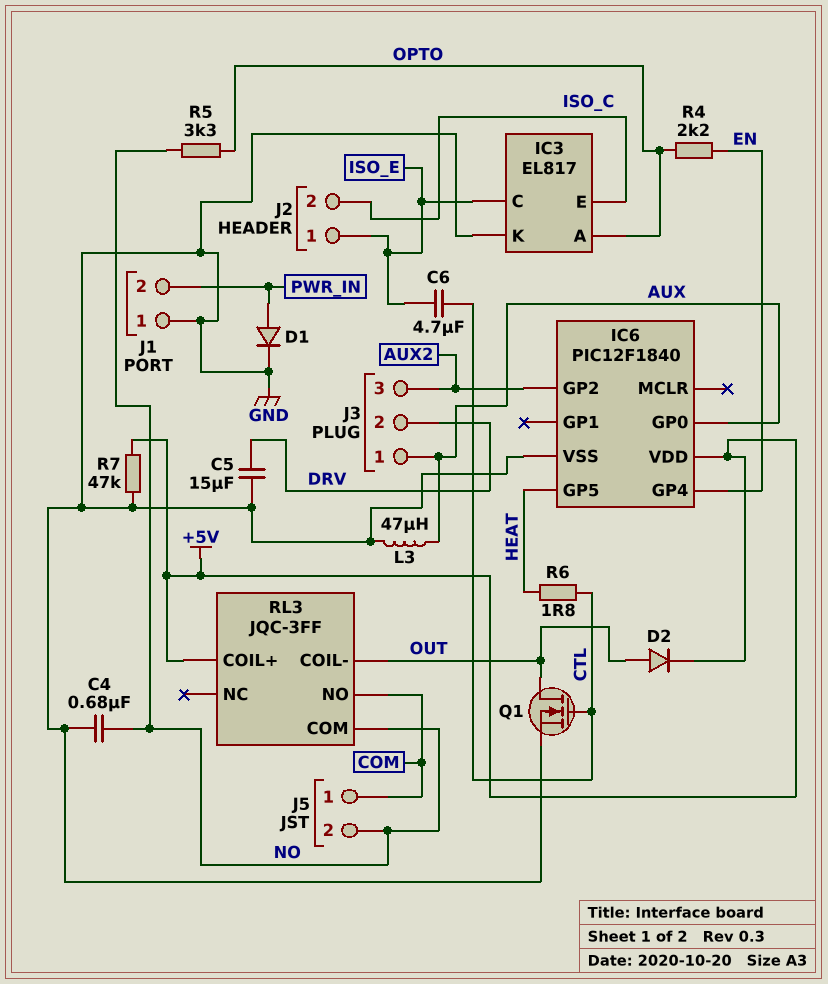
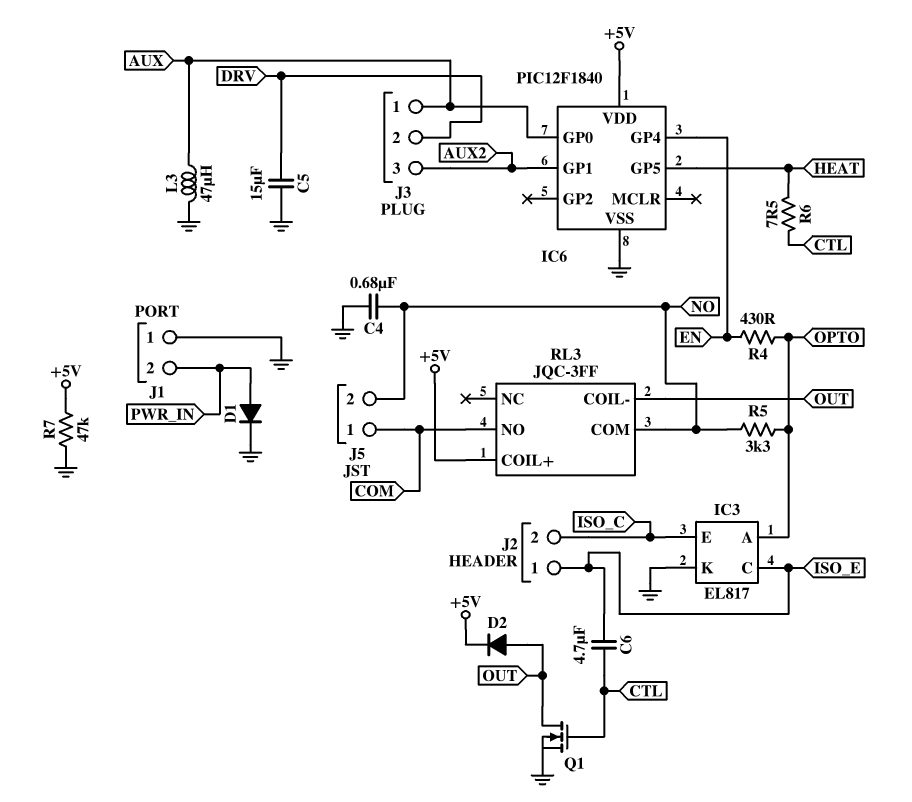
IC6 pin GP1: none -> AUX2
IC6 pin GP2: AUX2 -> none
R4: 2.2k (EN, OPTO) -> 430 (EN, OPTO)
R6: 1.8 (CTL, HEAT) -> 7.5 (CTL, HEAT)

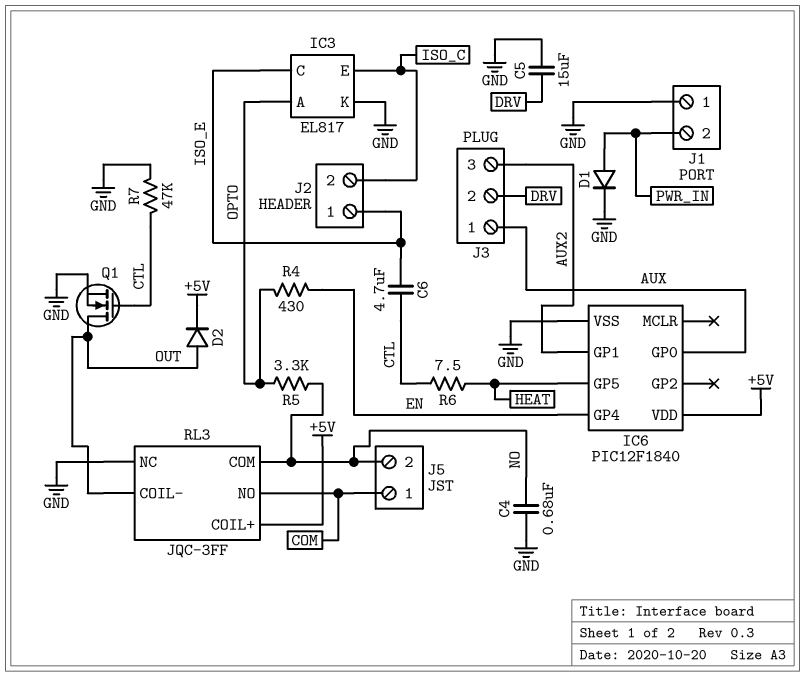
L3: 47uH (AUX, GND) -> none
R7: 47k (+5V, GND) -> 47k (CTL, GND)
RL3 pin NC: none -> GND

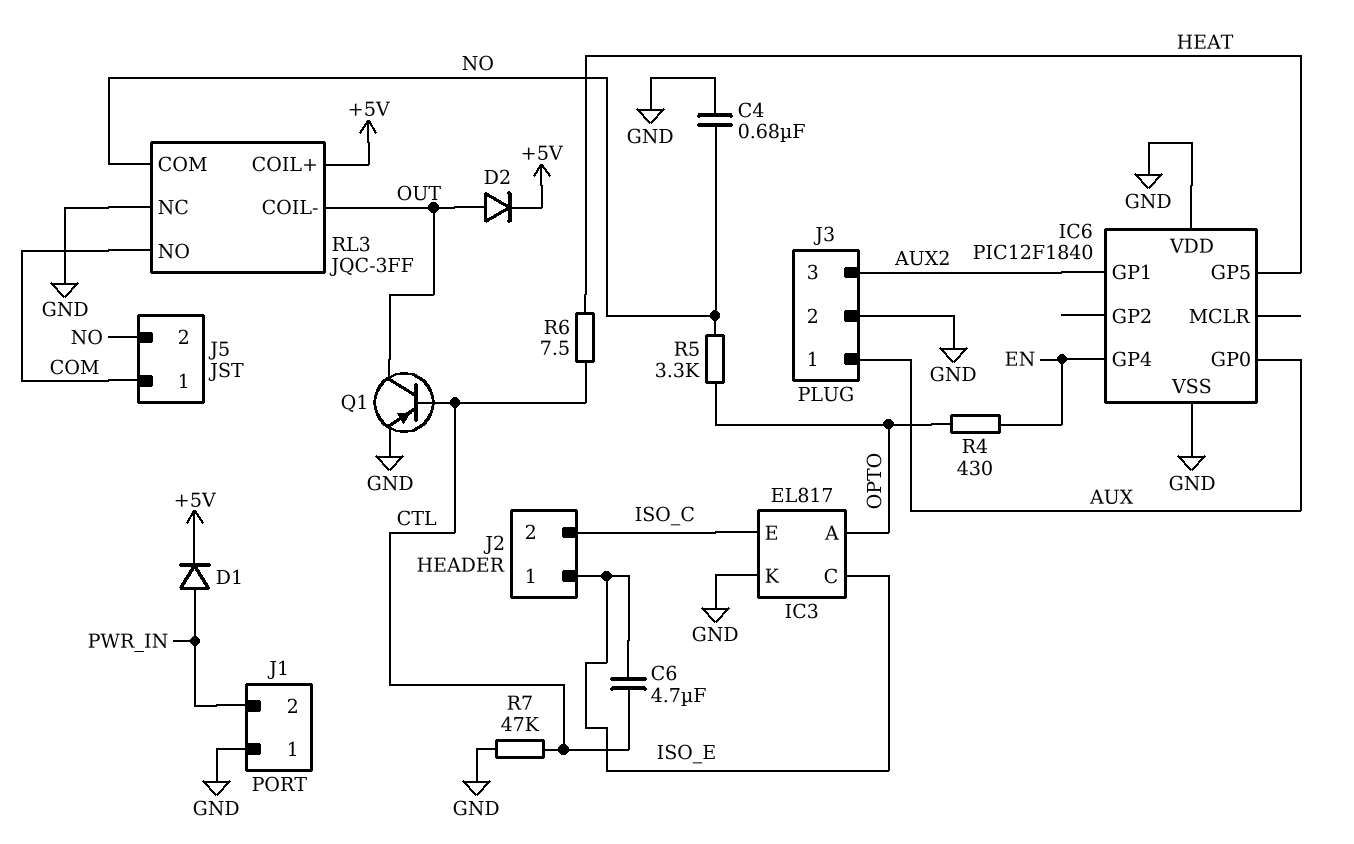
C5: 15uF (DRV, GND) -> none
D1: diode (A PWR_IN, K GND) -> diode (A PWR_IN, K +5V)
IC6 pin VDD: +5V -> GND
J3 pin 2: DRV -> GND
Q1: NMOS (G CTL, D OUT, S GND) -> PNP (B CTL, C OUT, E GND)

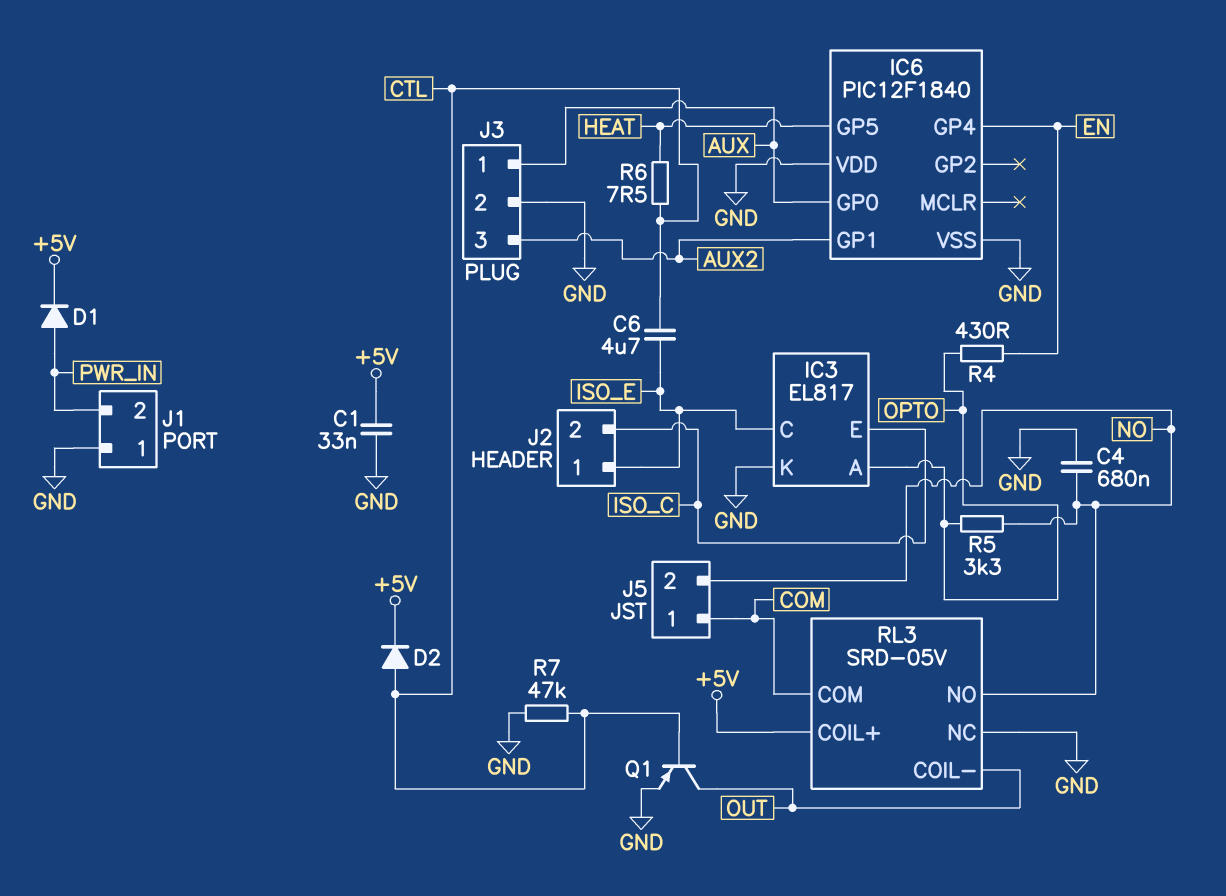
C1: none -> 33nF (+5V, GND)
D2: diode (A OUT, K +5V) -> diode (A CTL, K +5V)
RL3: JQC-3FF -> SRD-05V
RL3 pin COM: NO -> COM
RL3 pin NO: COM -> NO

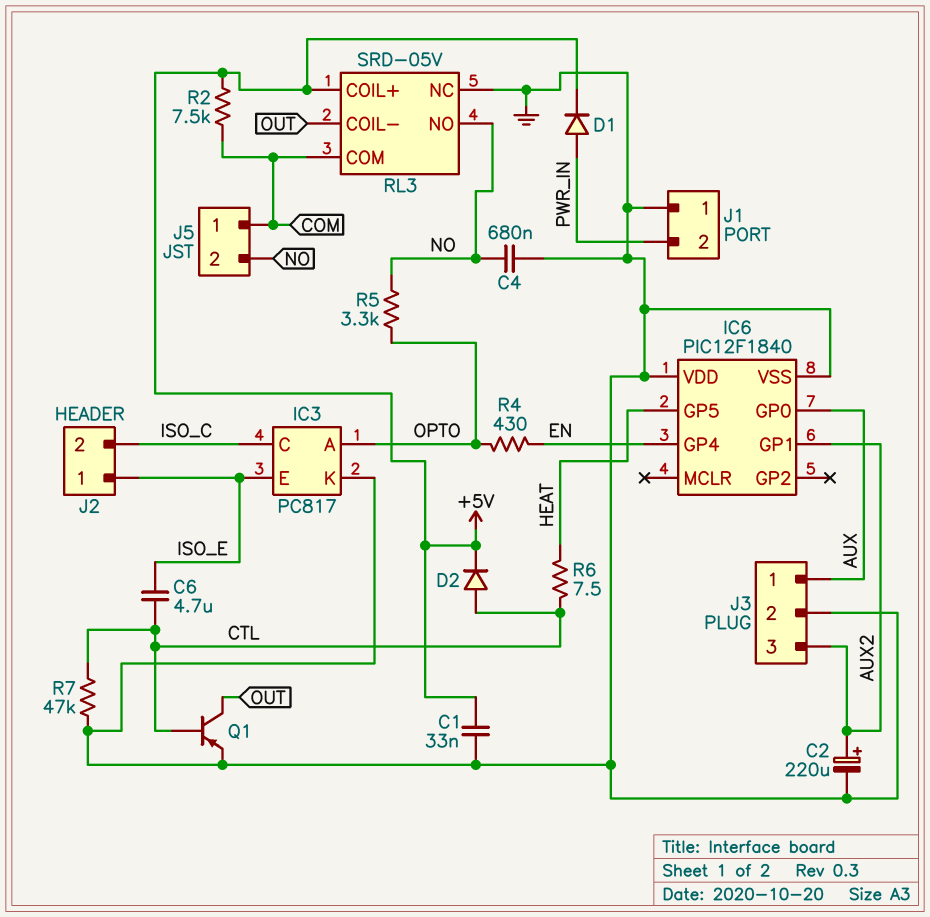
C2: none -> 220uF (plus AUX2, minus GND)
IC3: EL817 -> PC817
IC3 pin C: ISO_E -> ISO_C
IC3 pin E: ISO_C -> ISO_E
R2: none -> 7.5k (+5V, COM)

